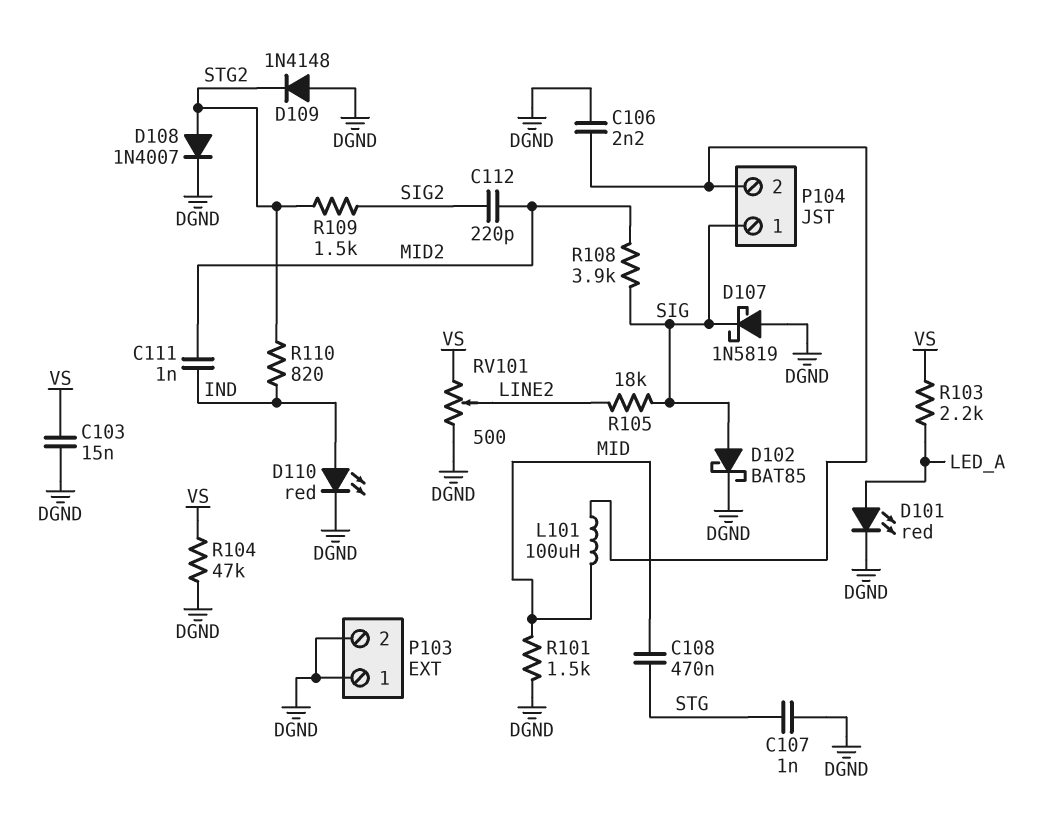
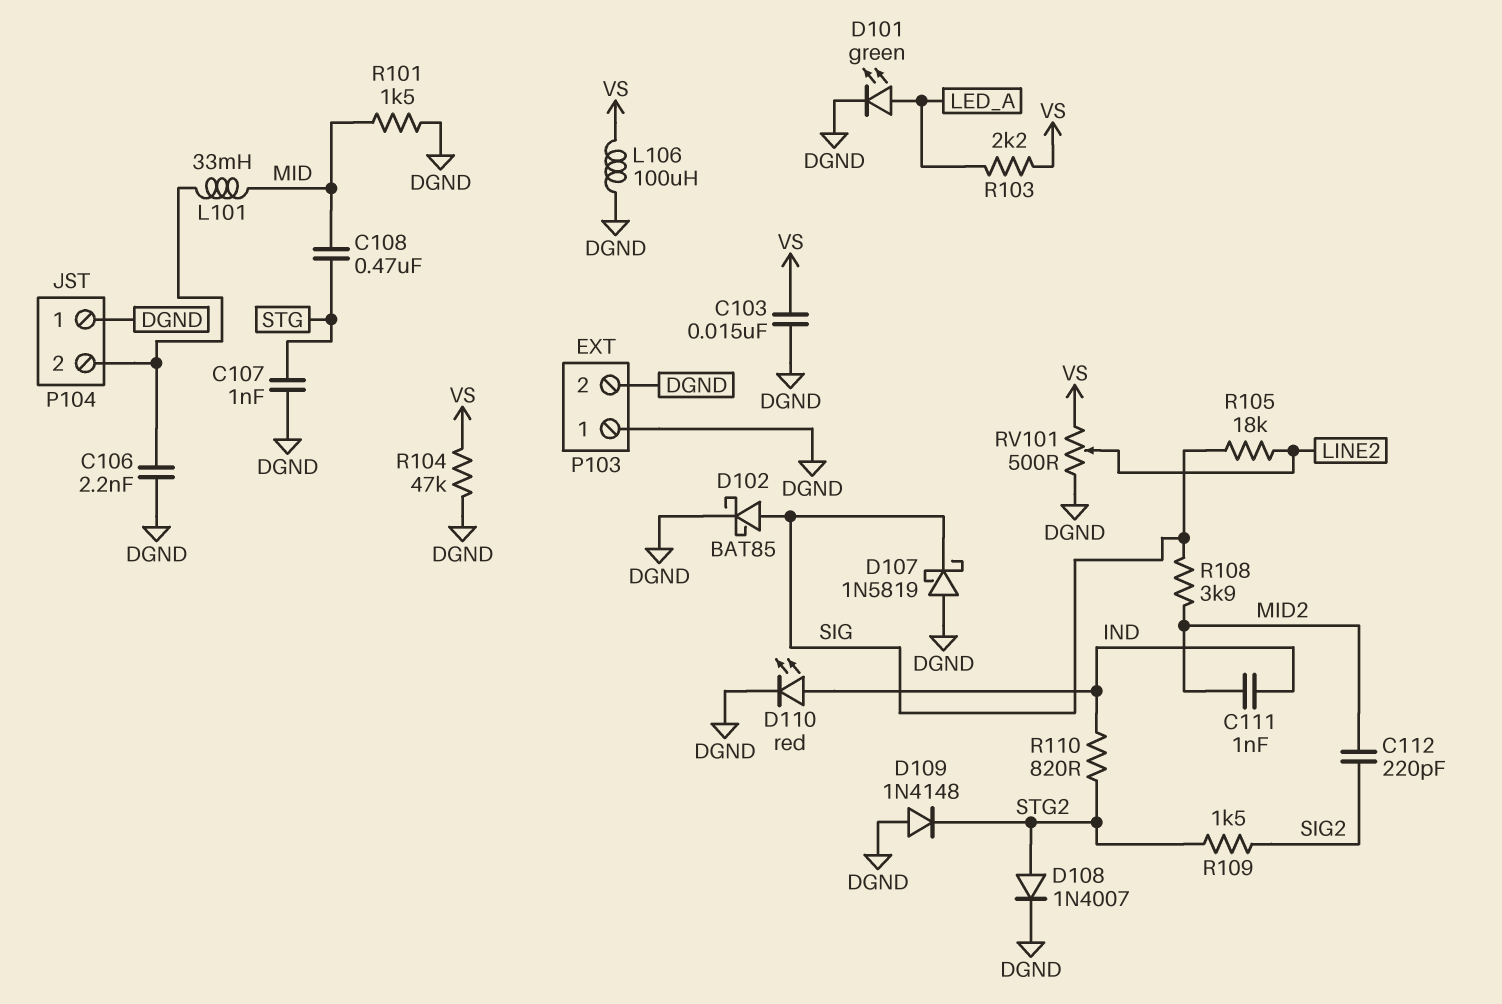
D101: LED red (A LED_A, K DGND) -> LED green (A LED_A, K DGND)
L101: 100uH (MID, P104/2) -> 33mH (MID, P104/2)
L106: none -> 100uH (DGND, VS)
P104 pin 1: SIG -> DGND

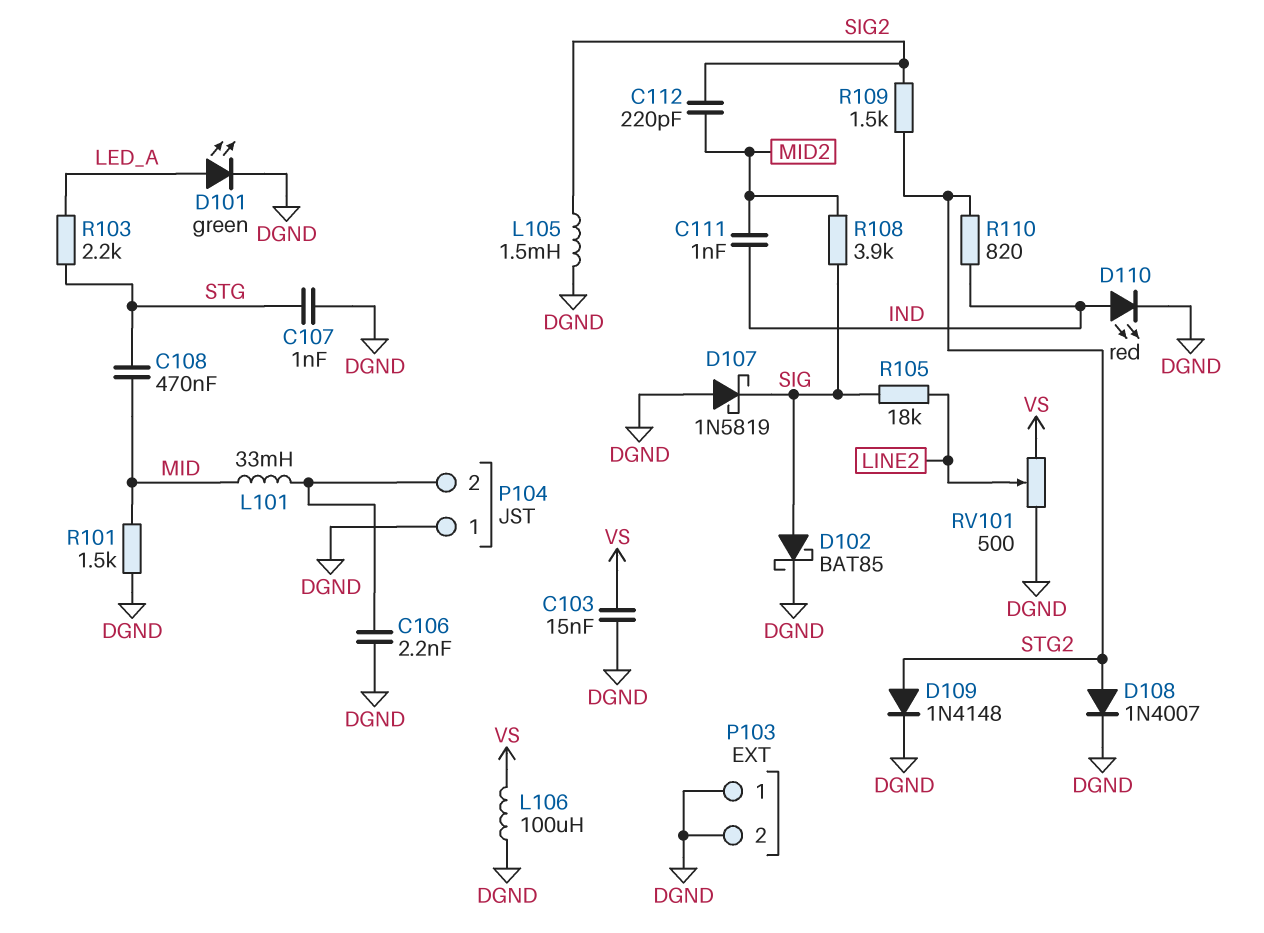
D109: diode 1N4148 (A DGND, K STG2) -> diode 1N4148 (A STG2, K DGND)
L105: none -> 1.5mH (DGND, SIG2)
R103: 2.2k (LED_A, VS) -> 2.2k (LED_A, STG)
R104: 47k (DGND, VS) -> none

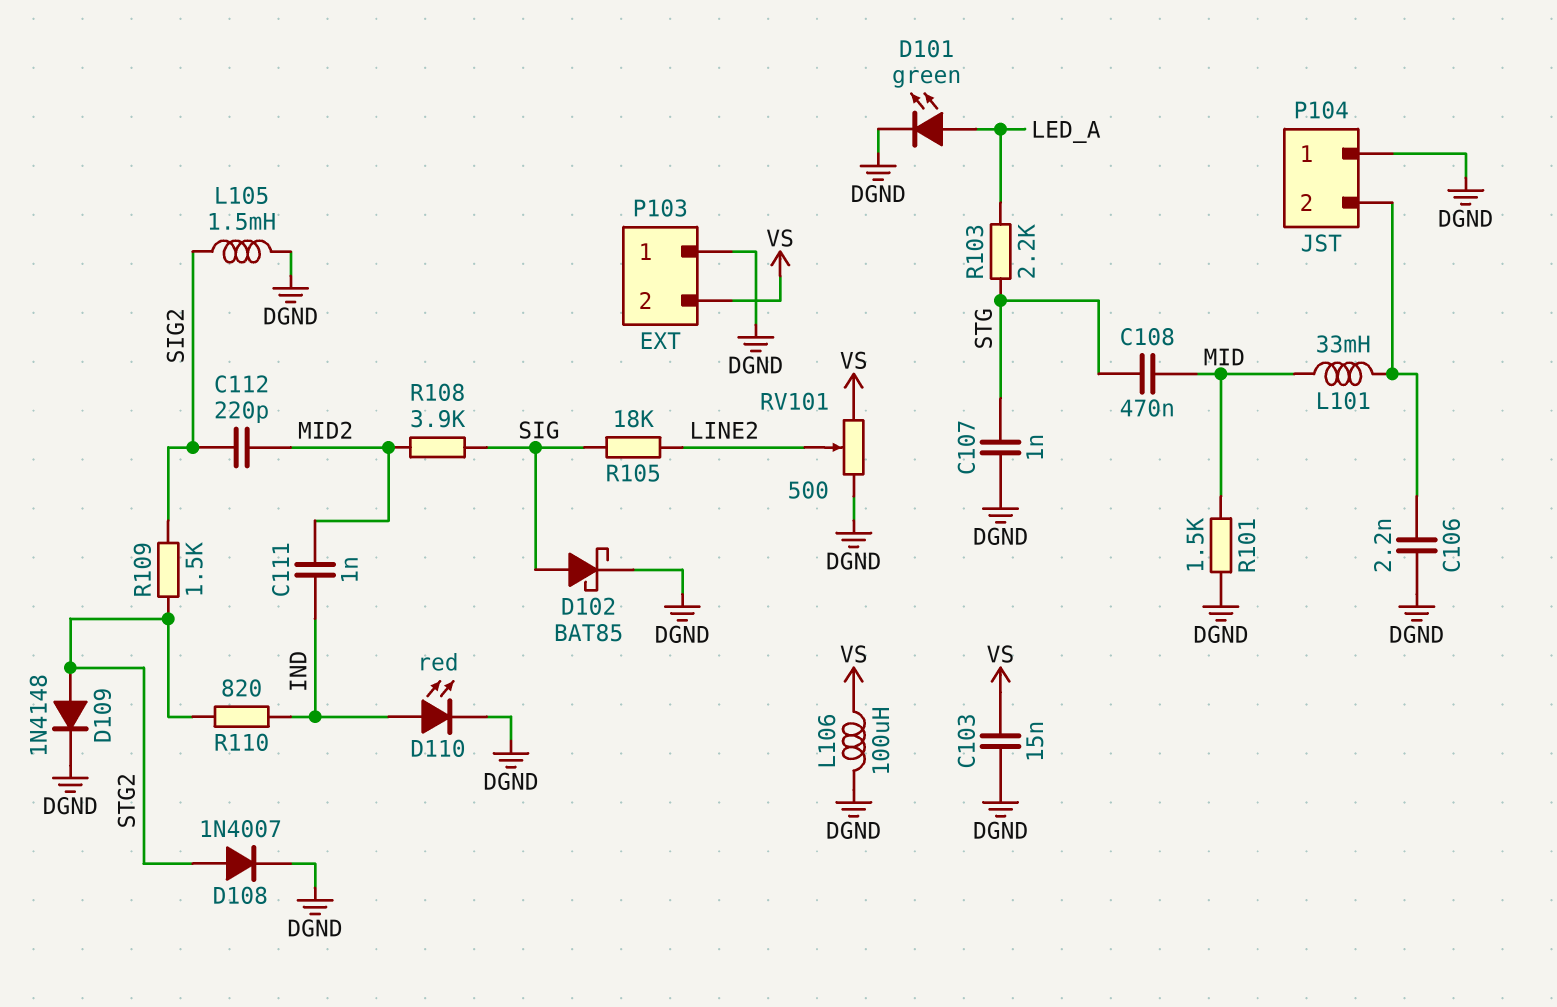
D107: schottky 1N5819 (A DGND, K SIG) -> none
P103 pin 2: DGND -> VS

